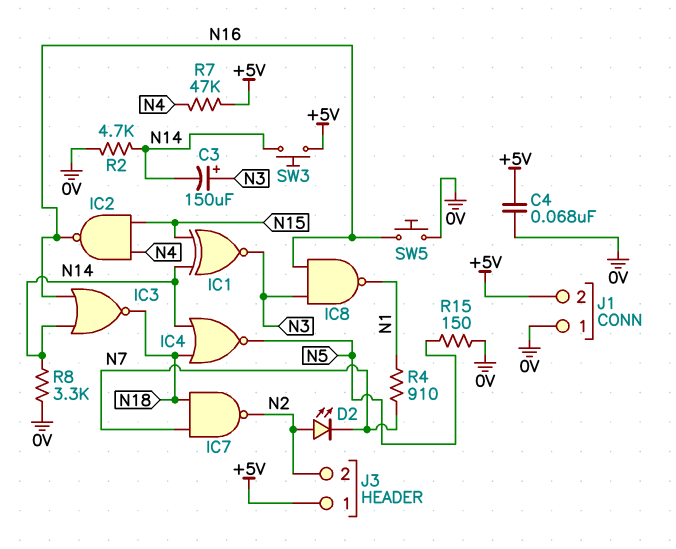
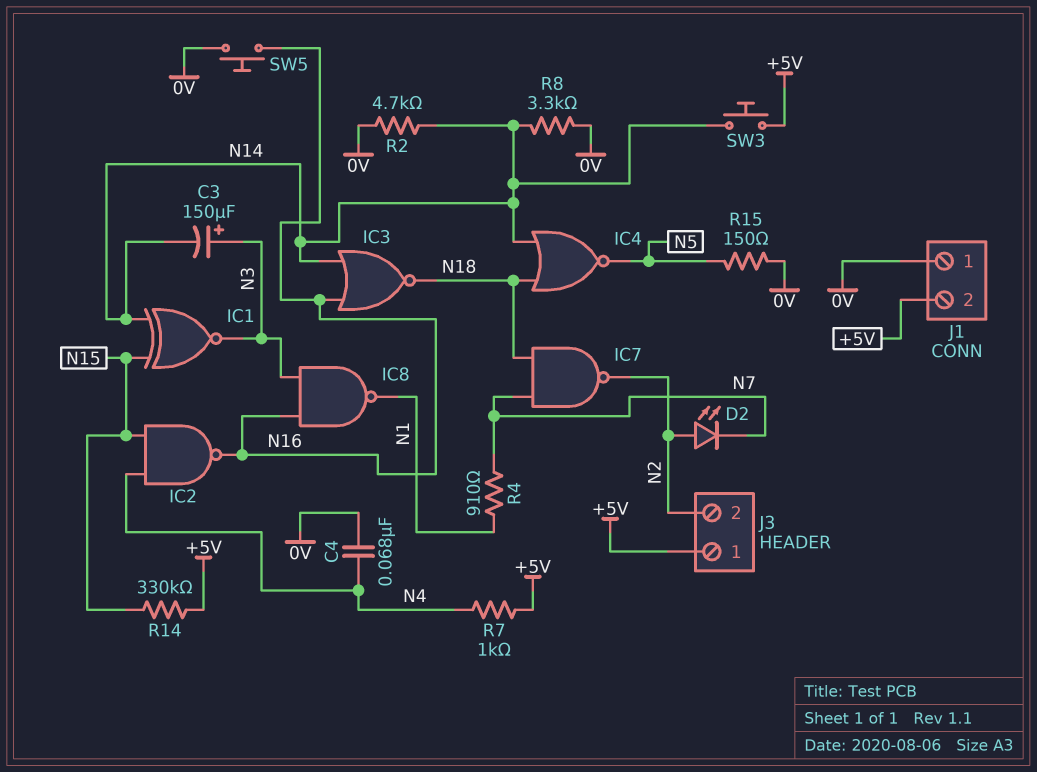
C4: 68nF (+5V, 0V) -> 68nF (0V, N4)
R7: 47k (+5V, N4) -> 1k (+5V, N4)
R14: none -> 330k (+5V, N15)

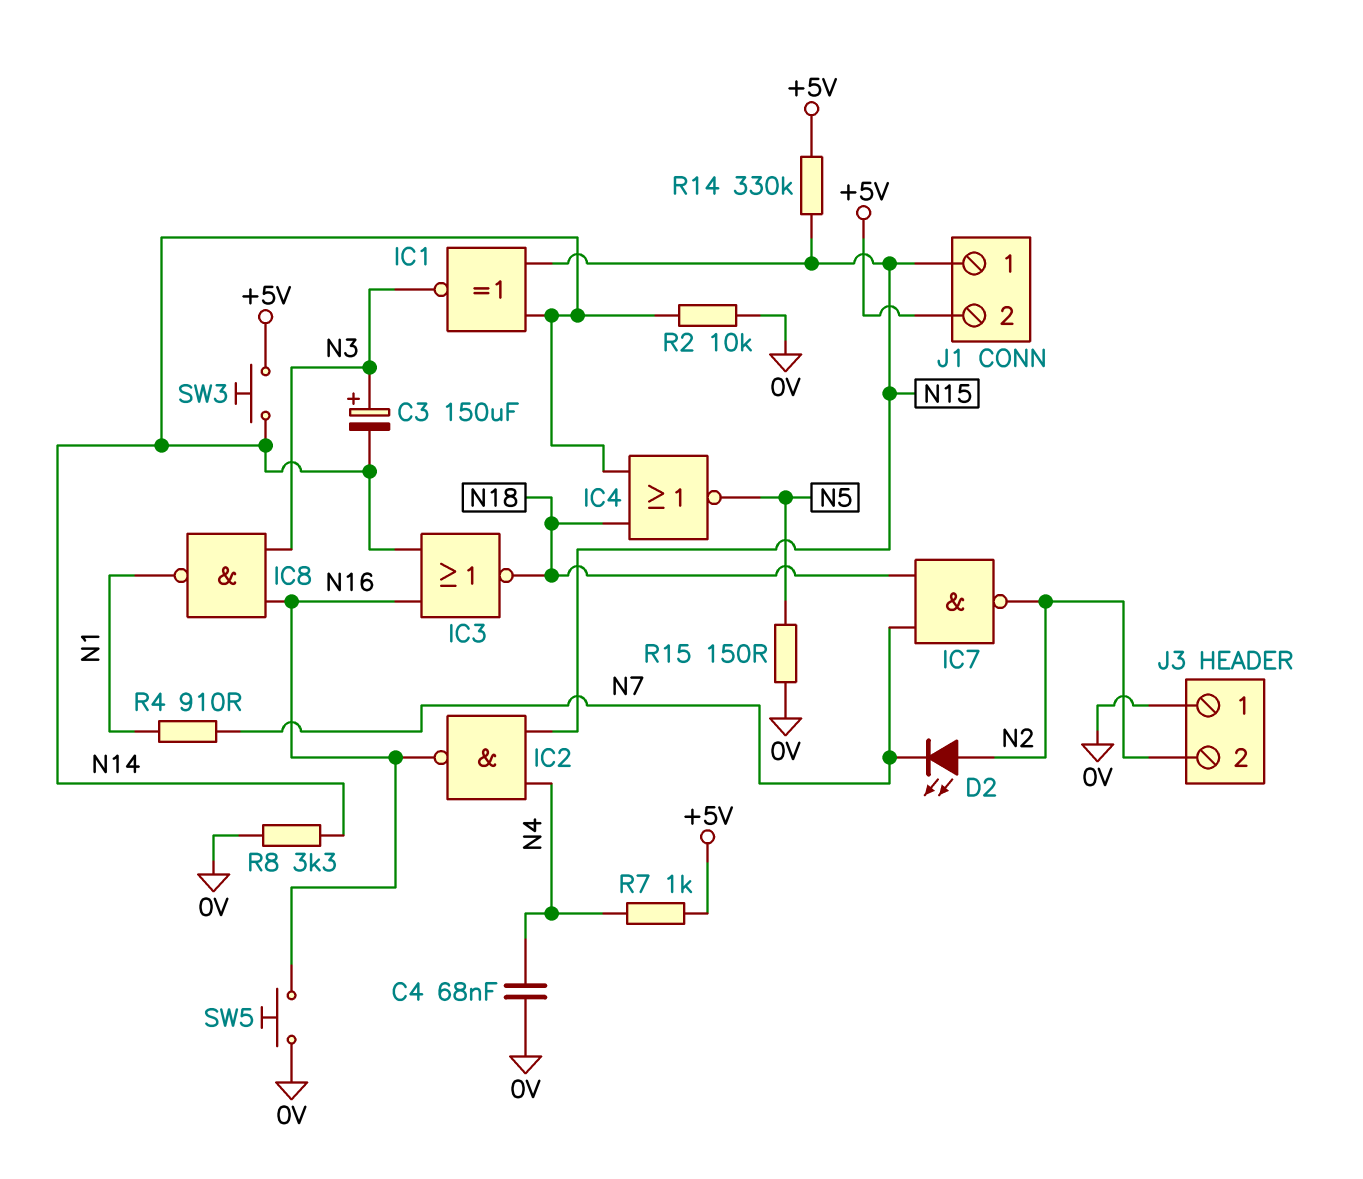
J1 pin 1: 0V -> N15
J3 pin 1: +5V -> 0V
R2: 4.7k (0V, N14) -> 10k (0V, N14)

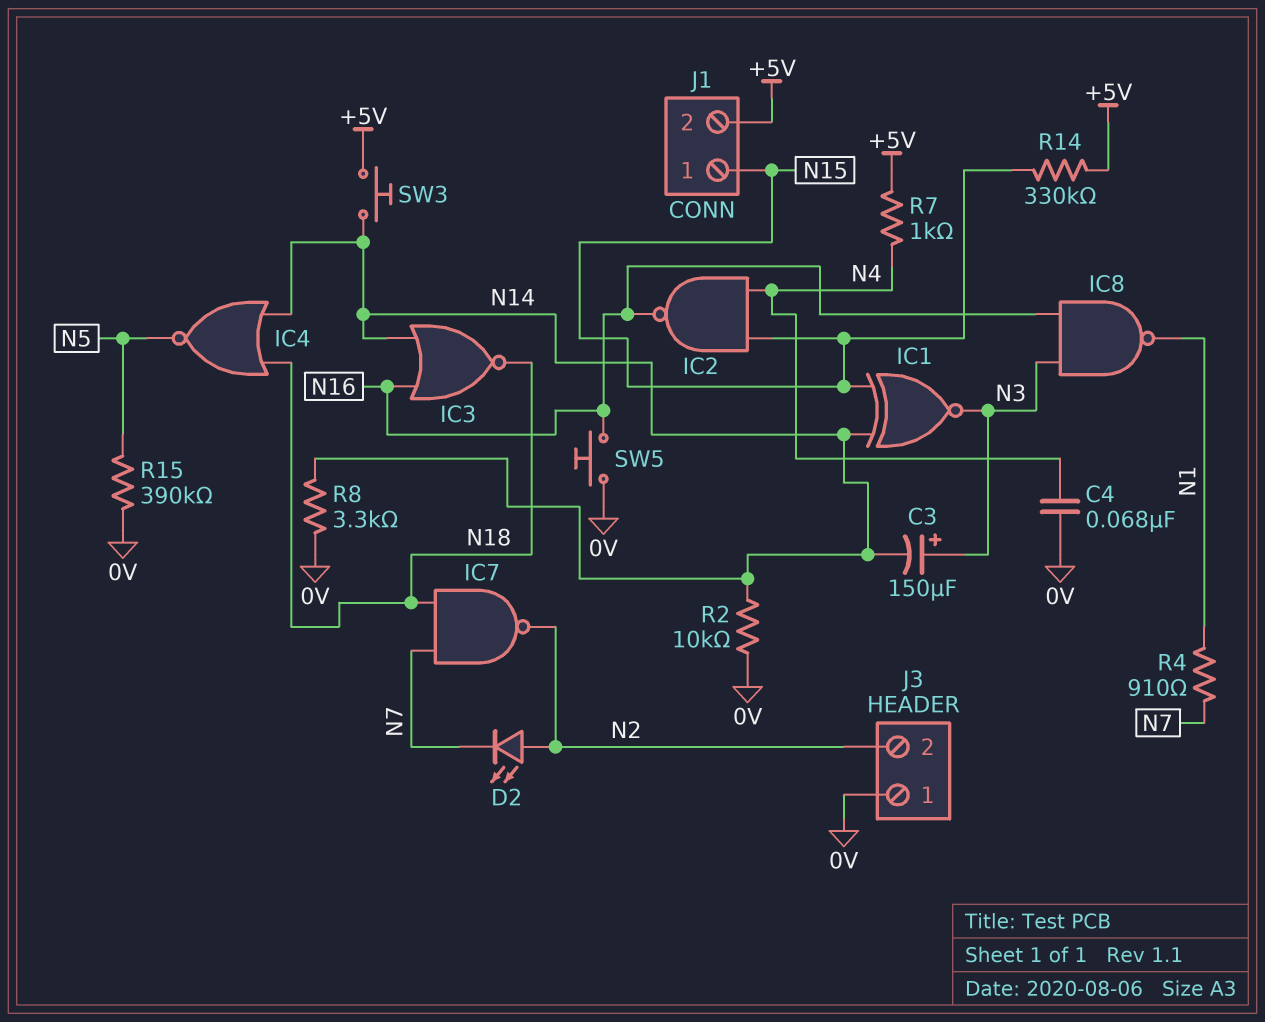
R15: 150 (0V, N5) -> 390k (0V, N5)

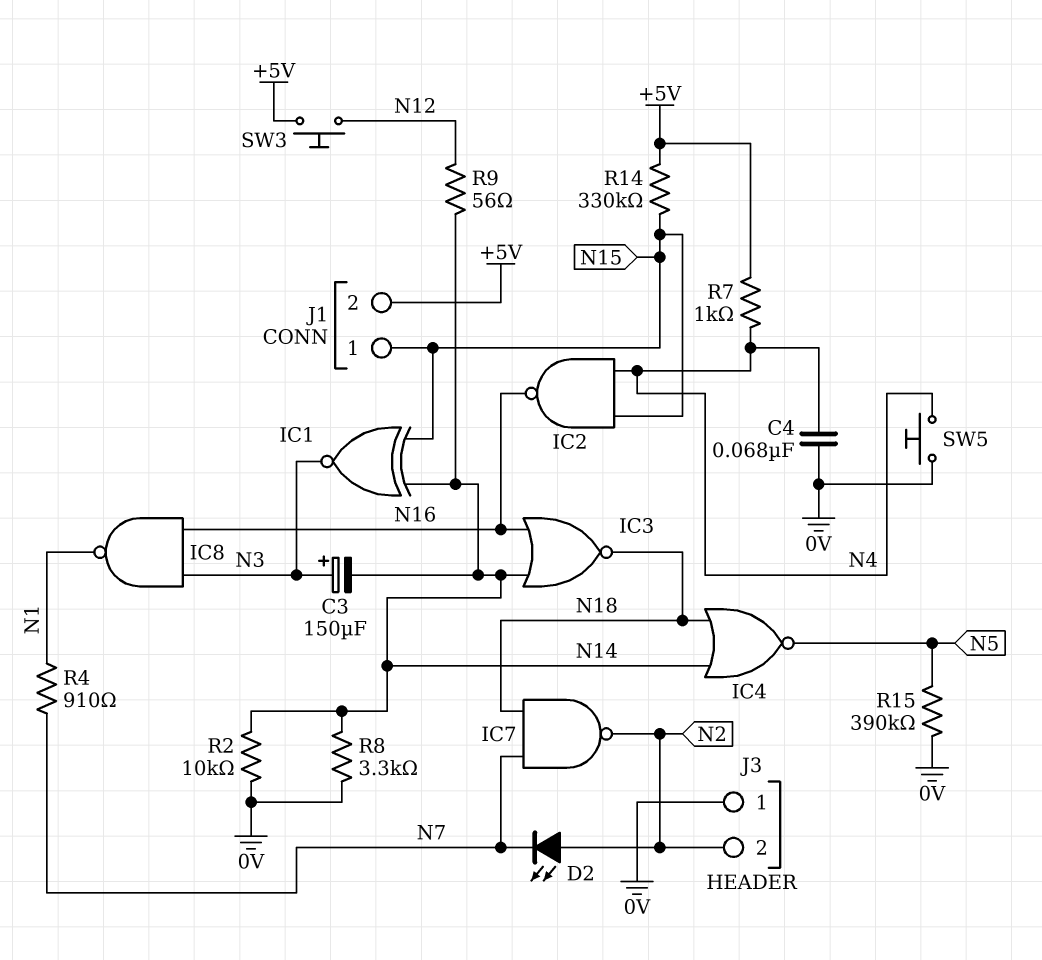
R9: none -> 56 (N12, N14)
SW3: button (+5V, N14) -> button (+5V, N12)
SW5: button (0V, N16) -> button (0V, N4)

